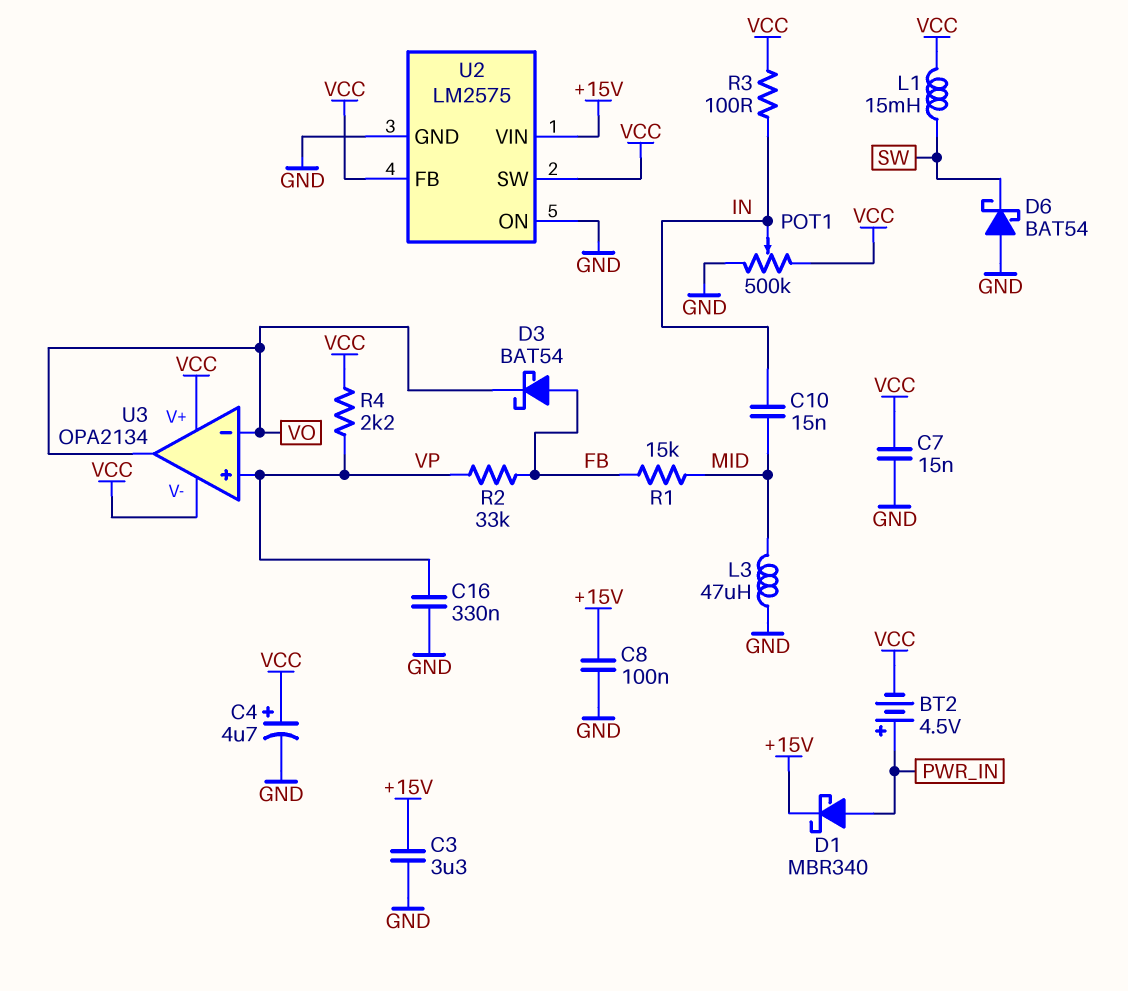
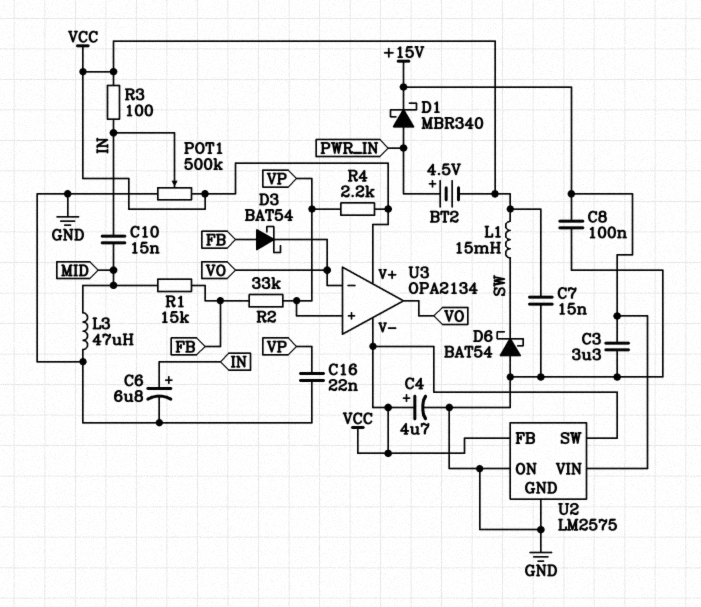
C6: none -> 6.8uF (plus IN, minus GND)
C16: 330nF (GND, VP) -> 22nF (GND, VP)

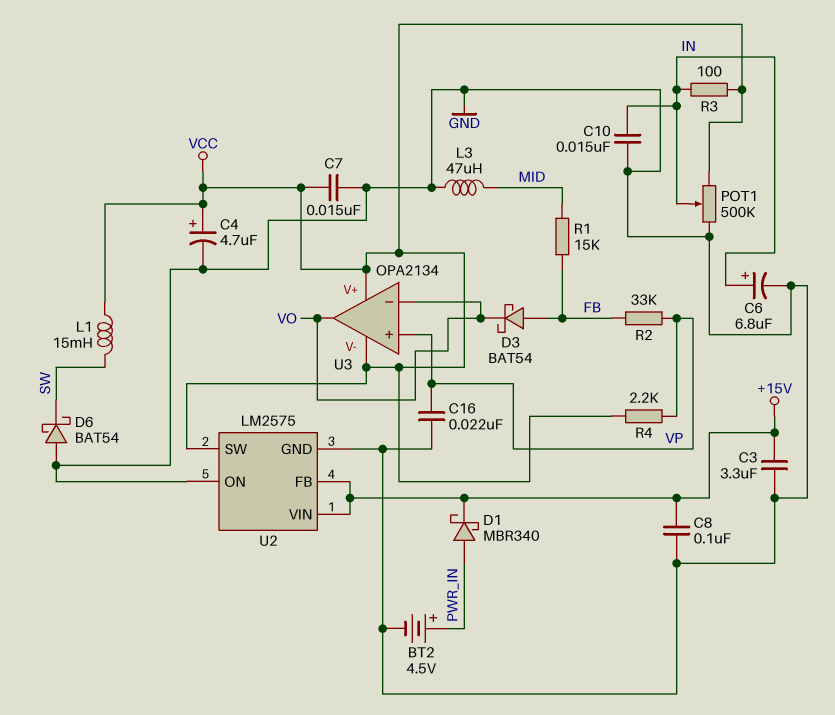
BT2: 4.5V (plus PWR_IN, minus VCC) -> 4.5V (plus PWR_IN, minus GND)
C10: 15nF (IN, MID) -> 15nF (GND, IN)
U2 pin FB: VCC -> +15V

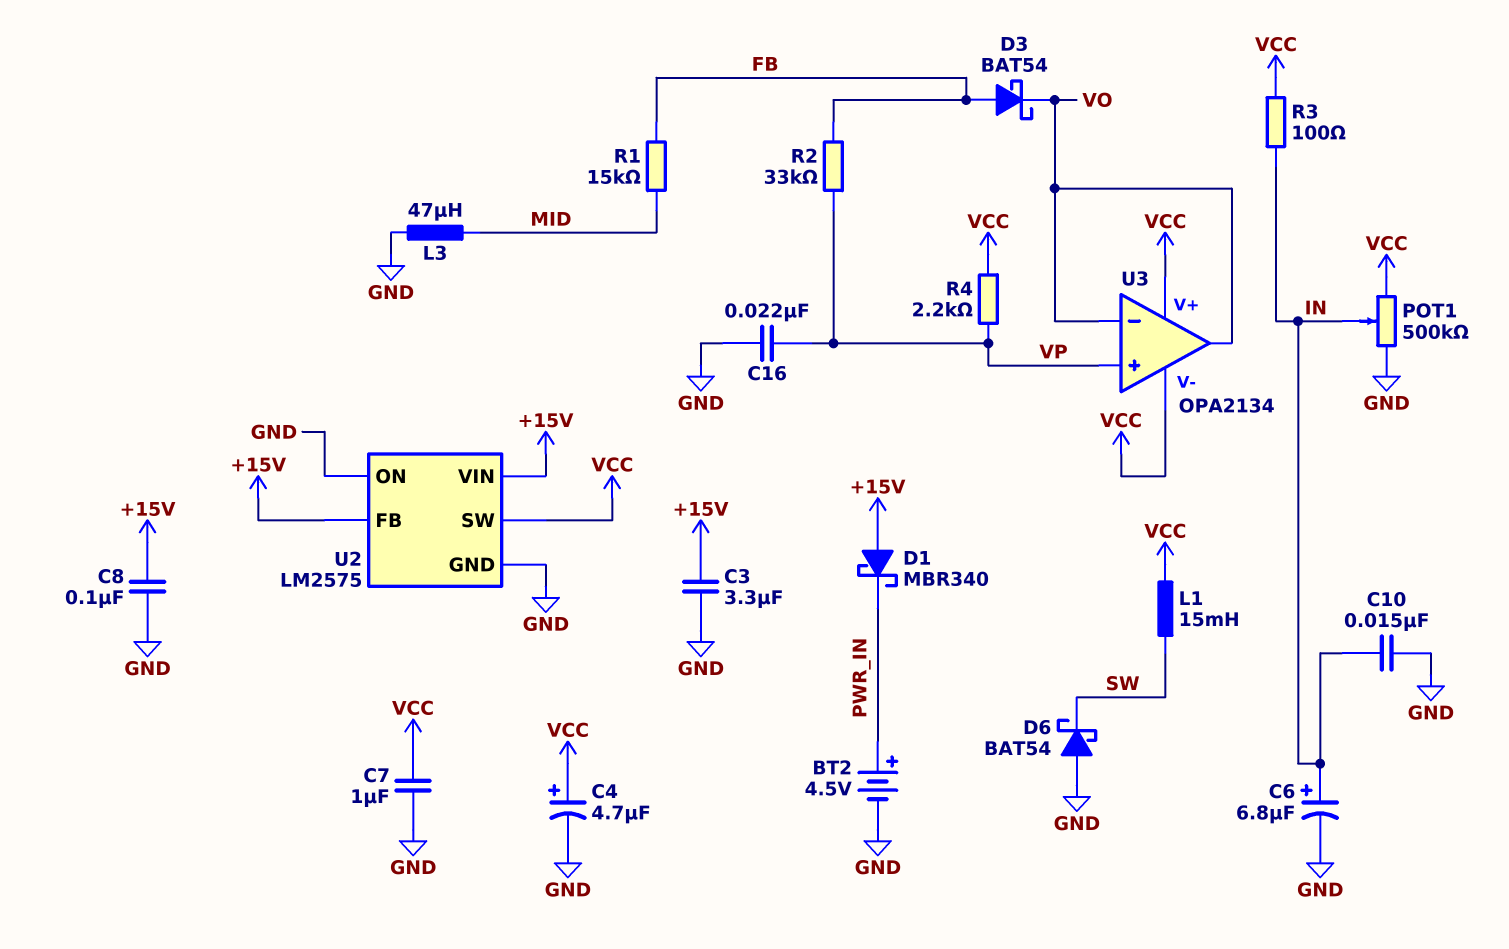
C7: 15nF (GND, VCC) -> 1uF (GND, VCC)
D1: schottky MBR340 (A PWR_IN, K +15V) -> schottky MBR340 (A +15V, K PWR_IN)

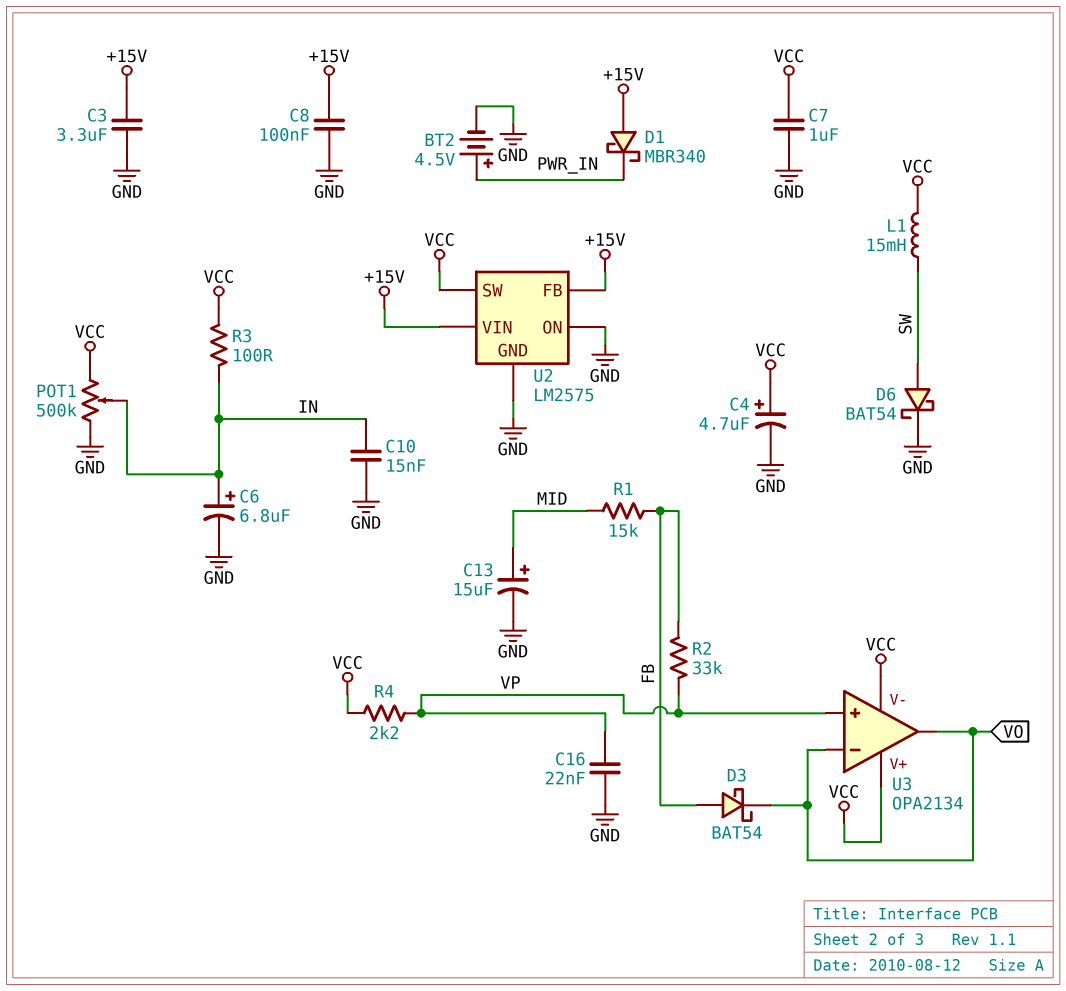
C13: none -> 15uF (plus MID, minus GND)
D6: schottky BAT54 (A GND, K SW) -> schottky BAT54 (A SW, K GND)
L3: 47uH (GND, MID) -> none

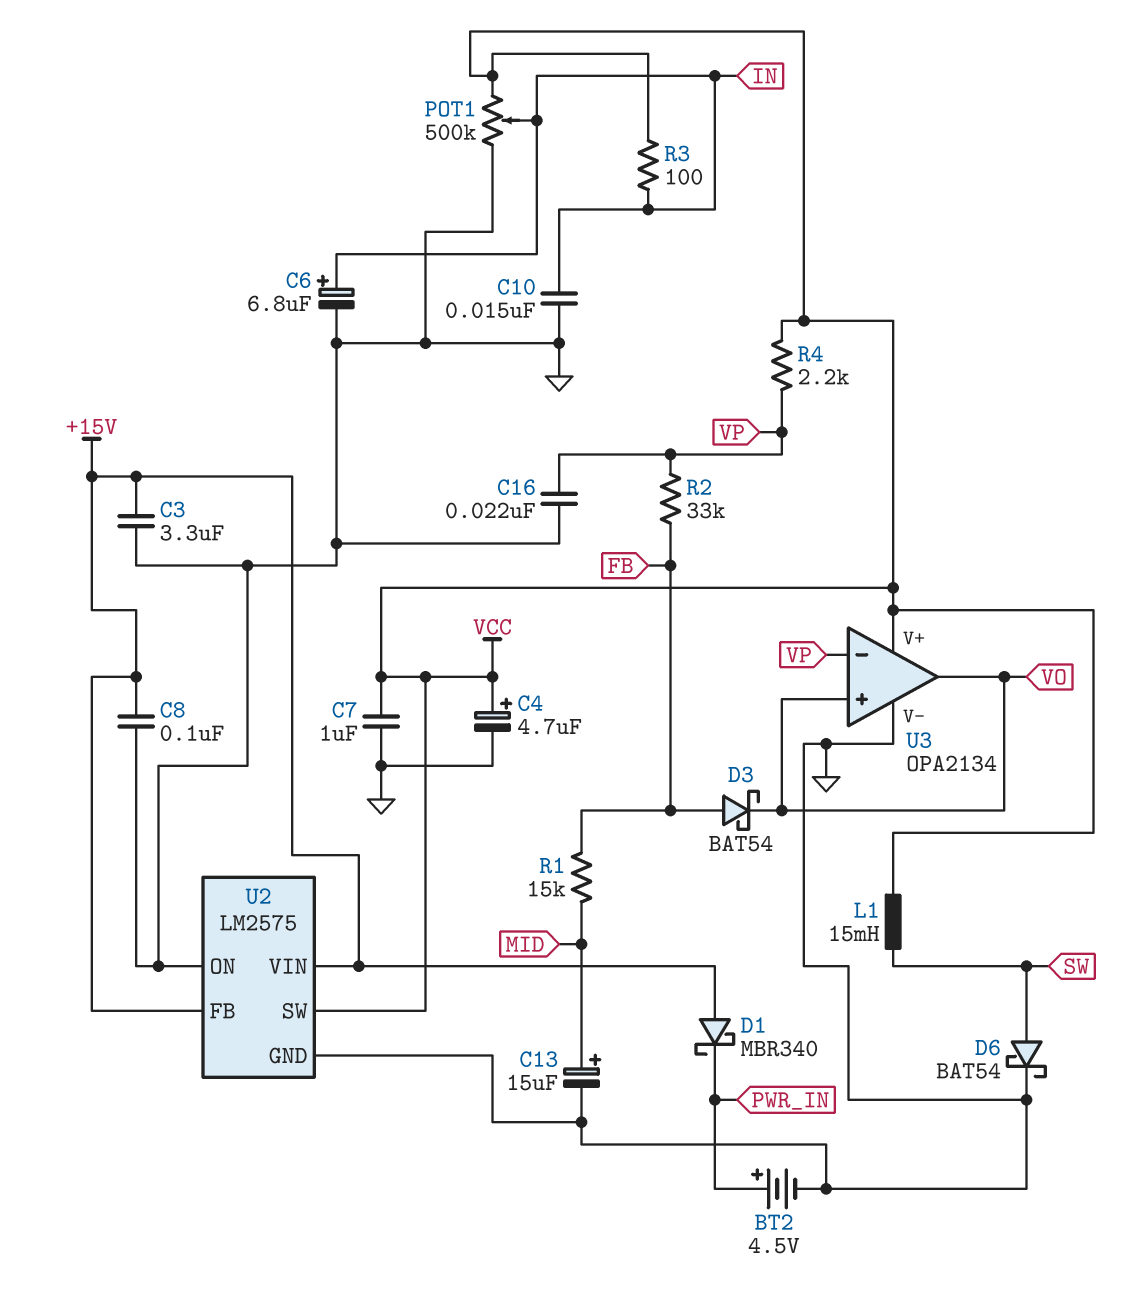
U3 pin V-: VCC -> GND
U3 pin in+: VP -> VO
U3 pin in-: VO -> VP

